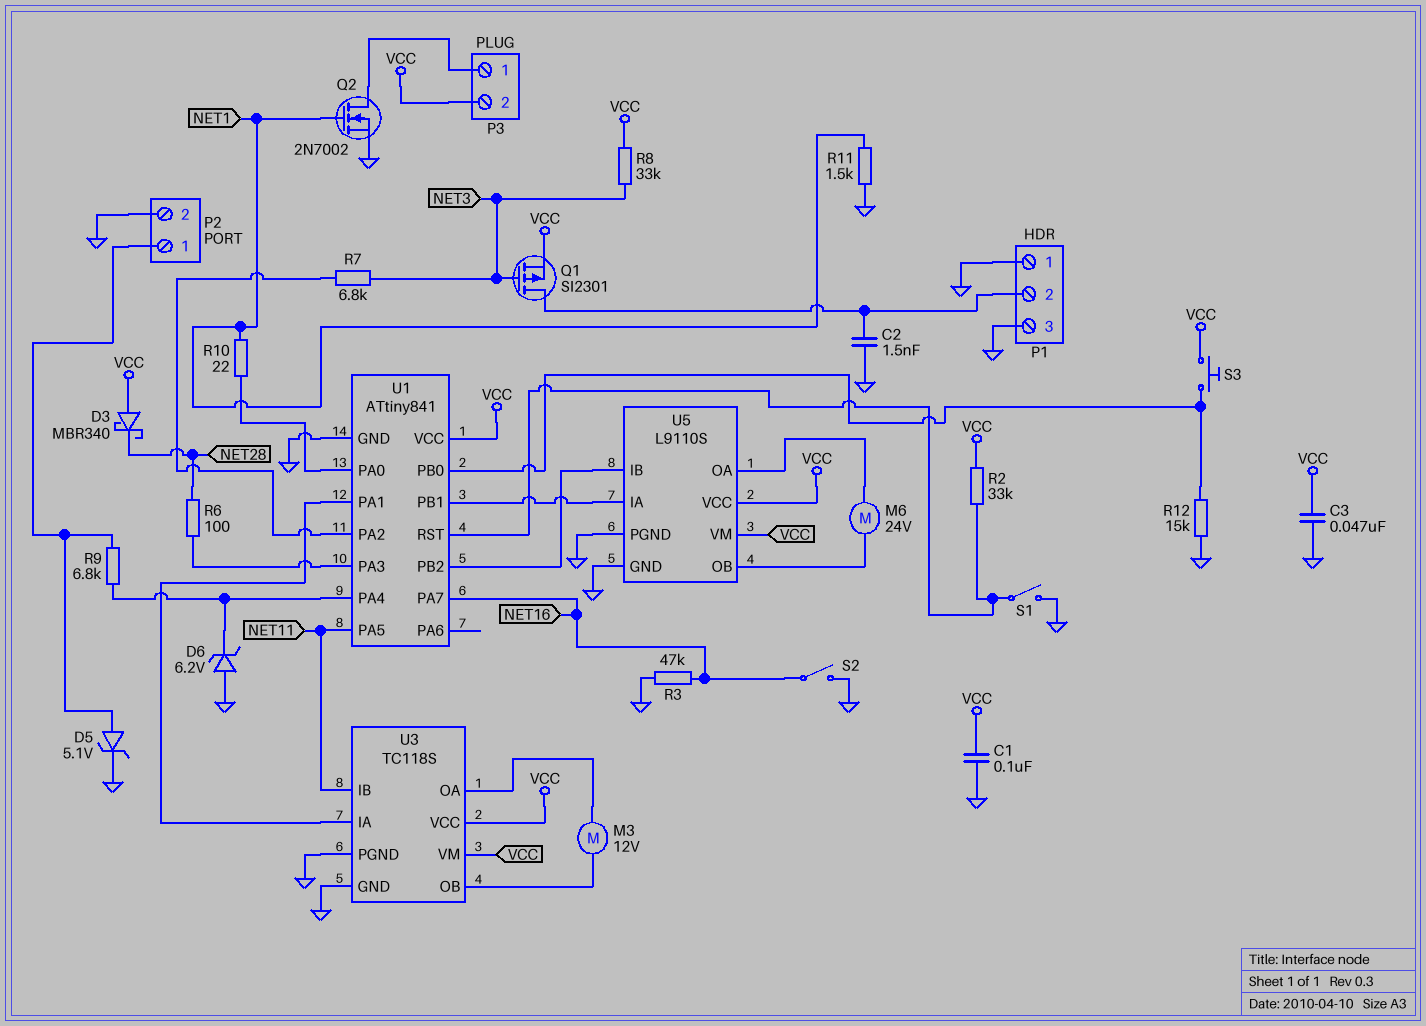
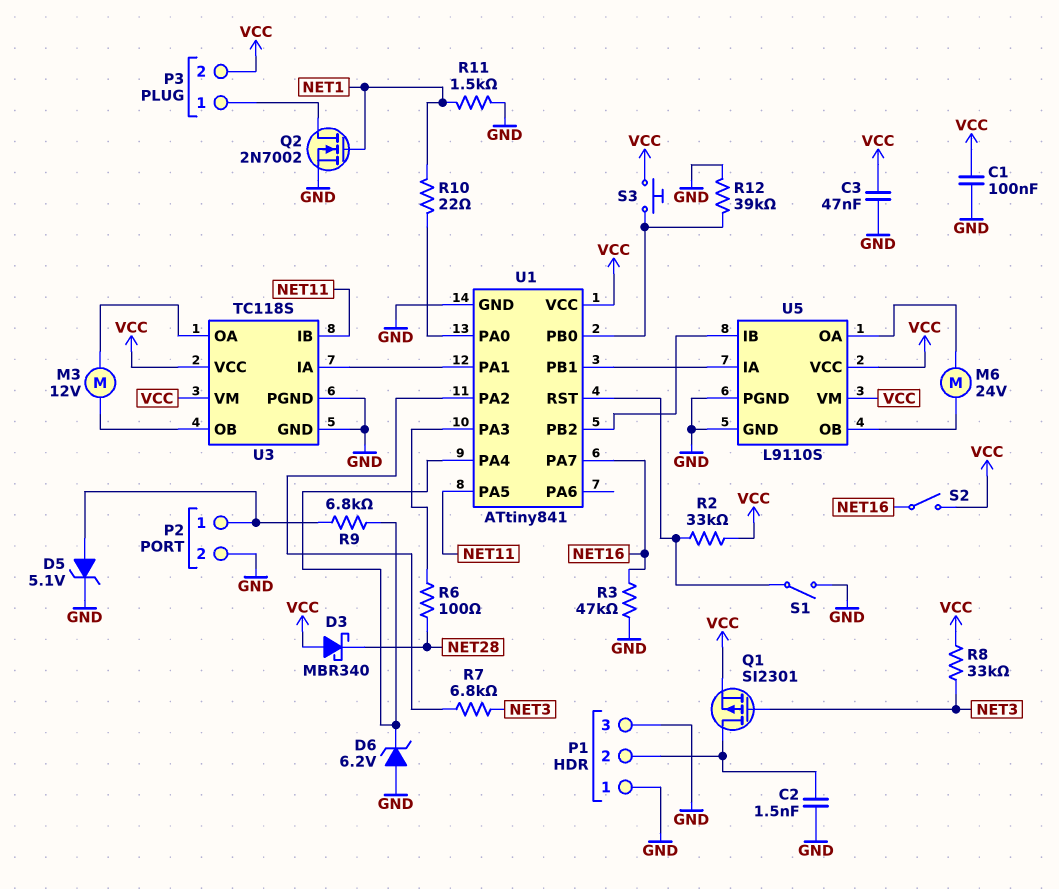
R12: 15k (GND, U1/PB0) -> 39k (GND, U1/PB0)
S2: switch (GND, NET16) -> switch (NET16, VCC)

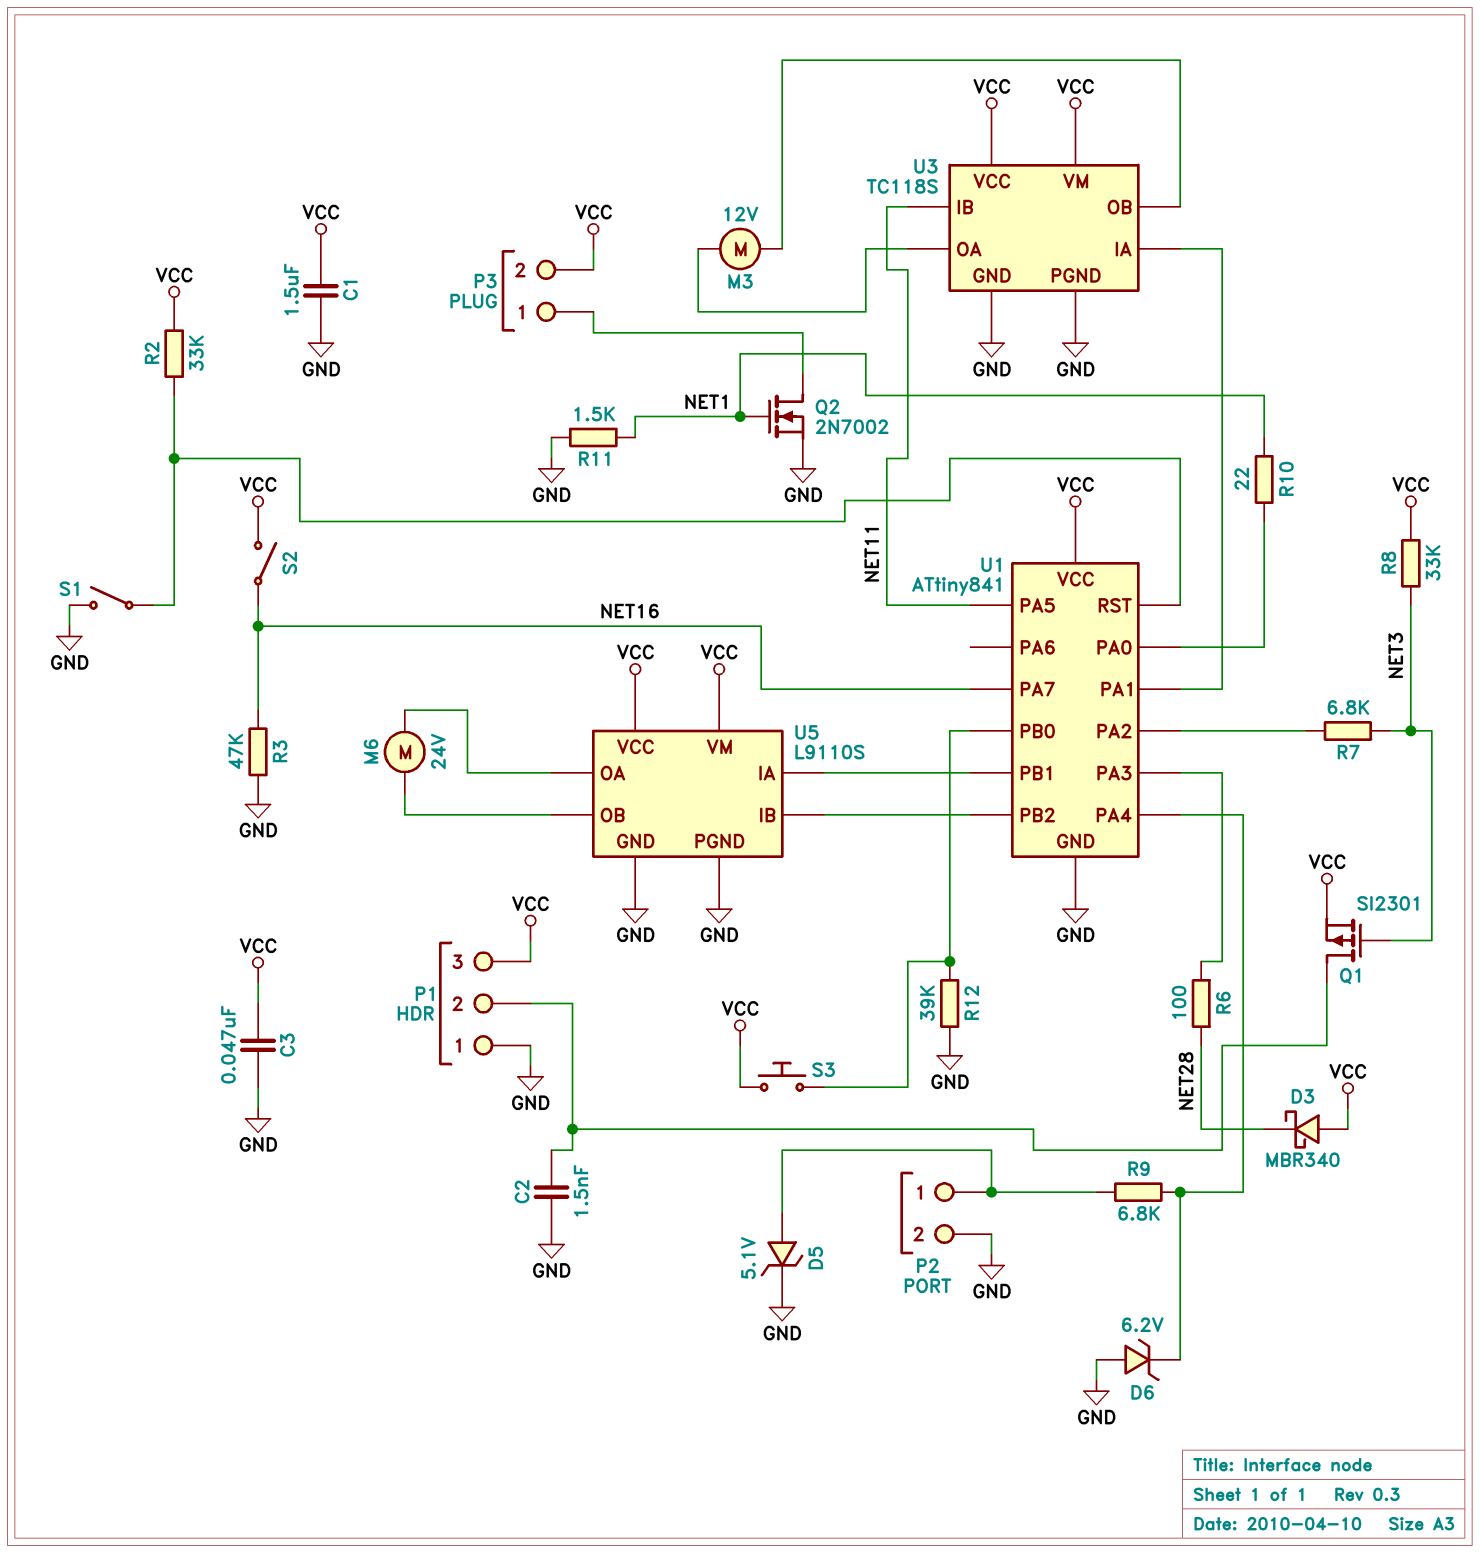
C1: 100nF (GND, VCC) -> 1.5uF (GND, VCC)
P1 pin 3: GND -> VCC

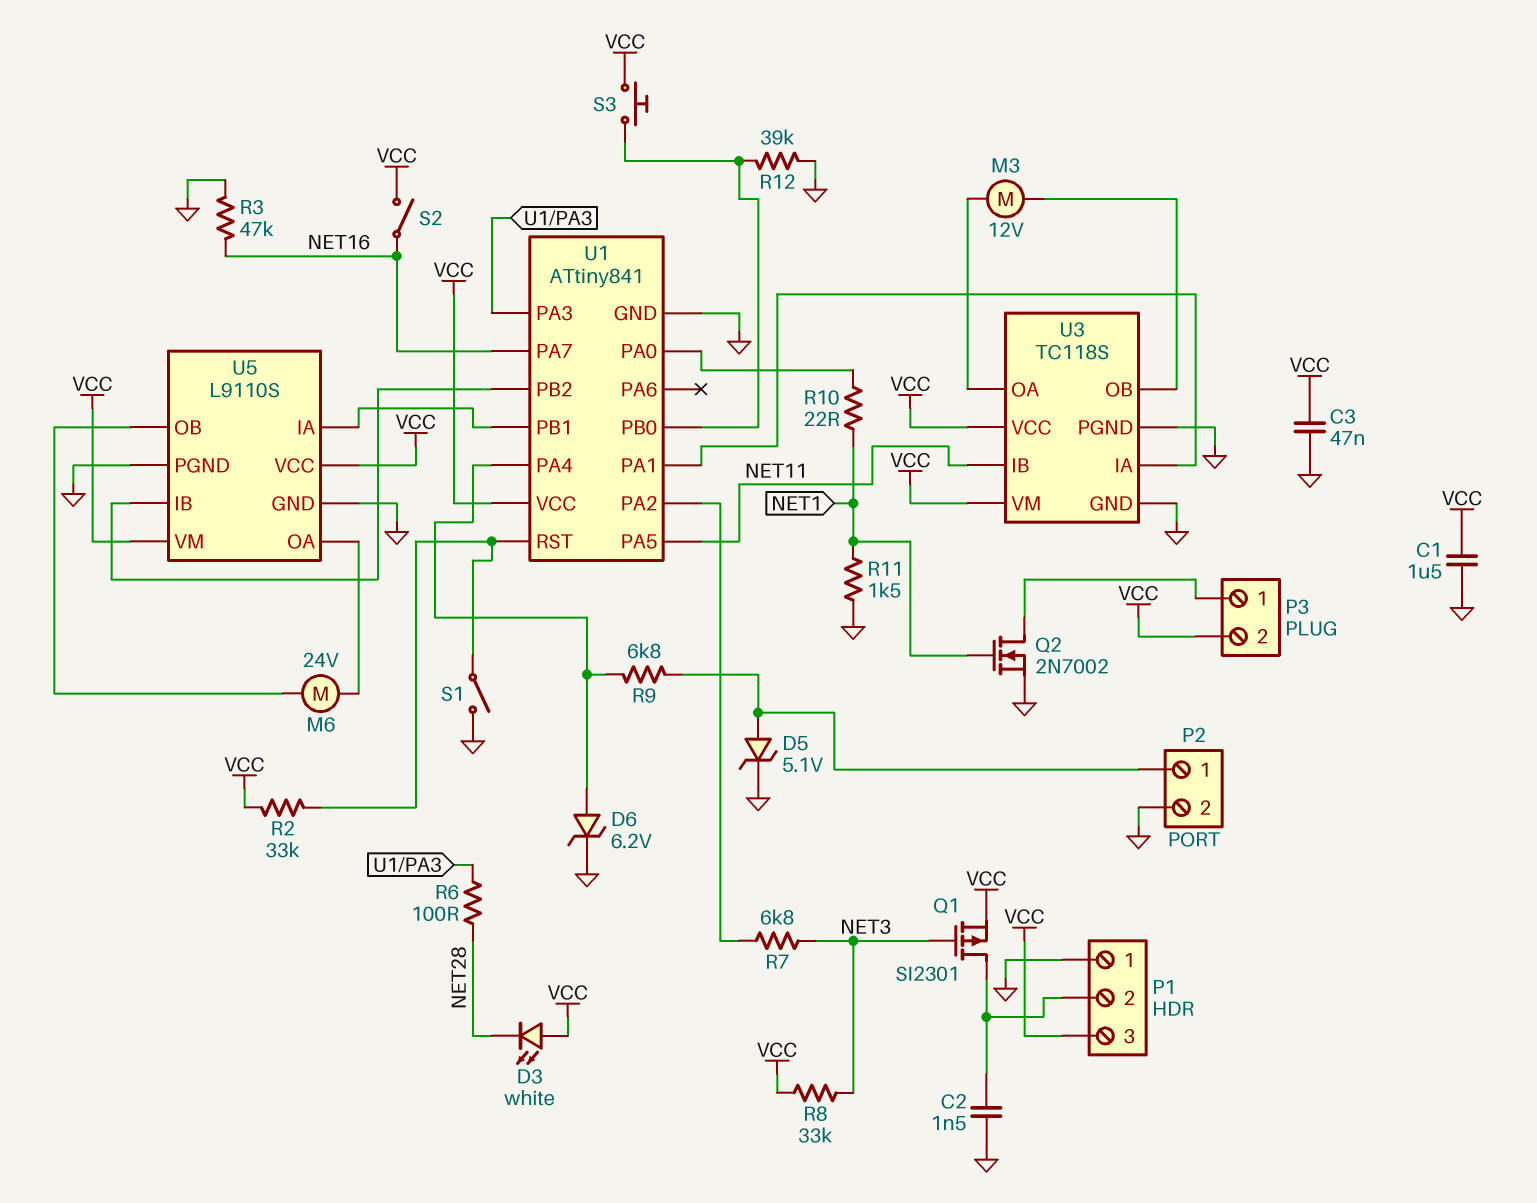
D3: schottky MBR340 (A VCC, K NET28) -> LED white (A VCC, K NET28)
D6: zener 6.2V (A GND, K U1/PA4) -> zener 6.2V (A U1/PA4, K GND)

